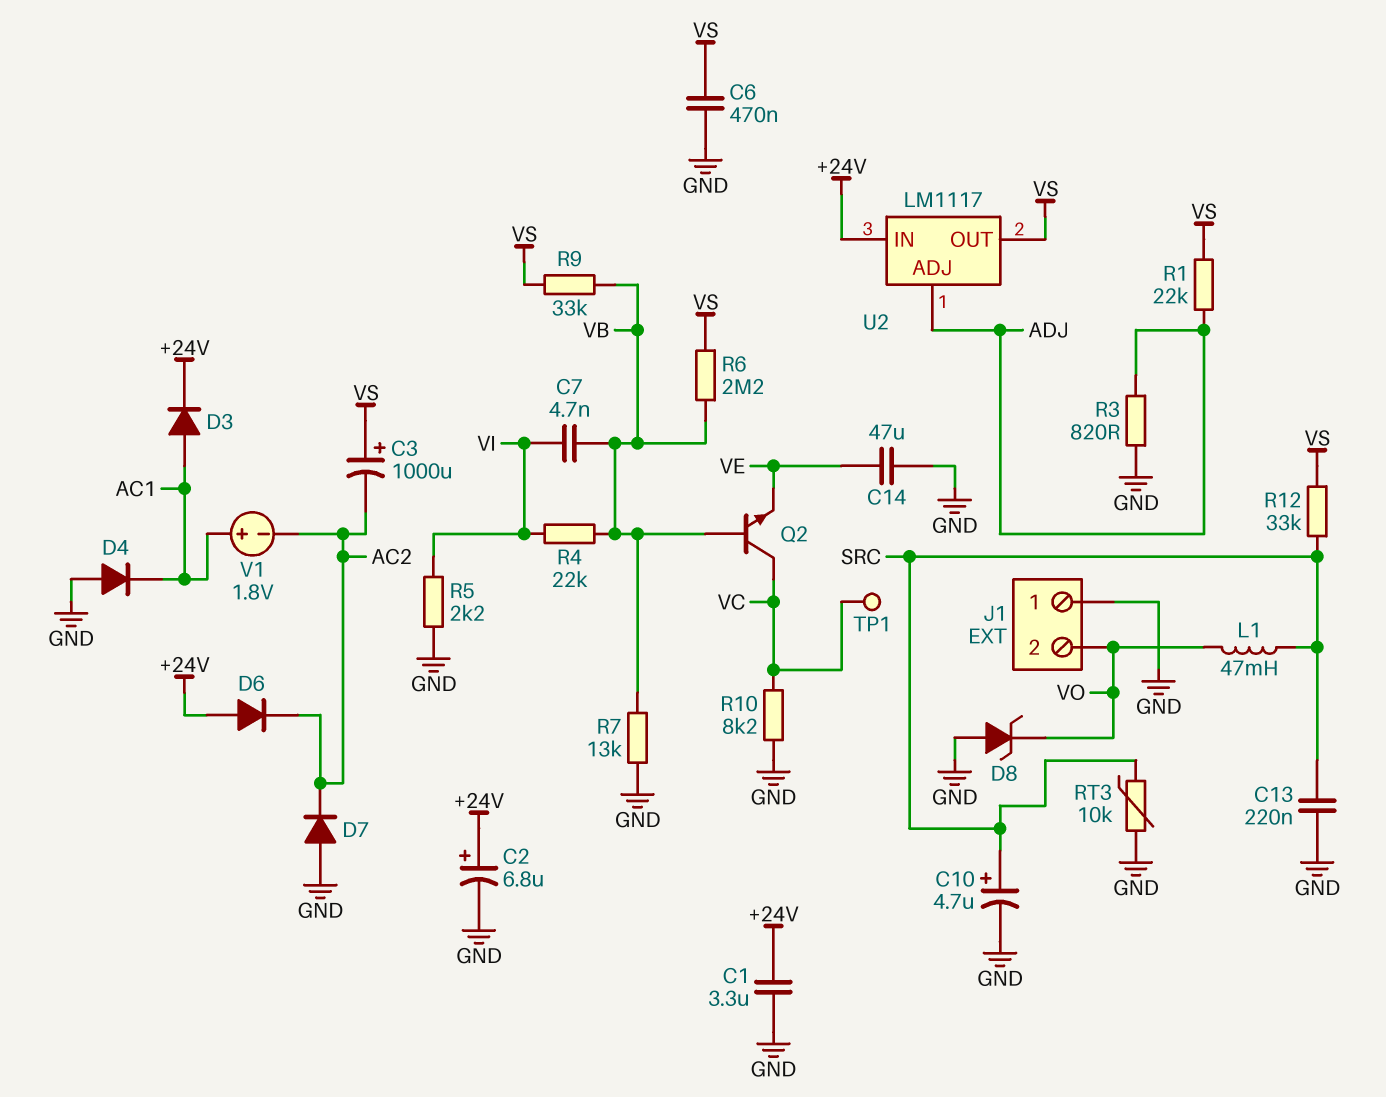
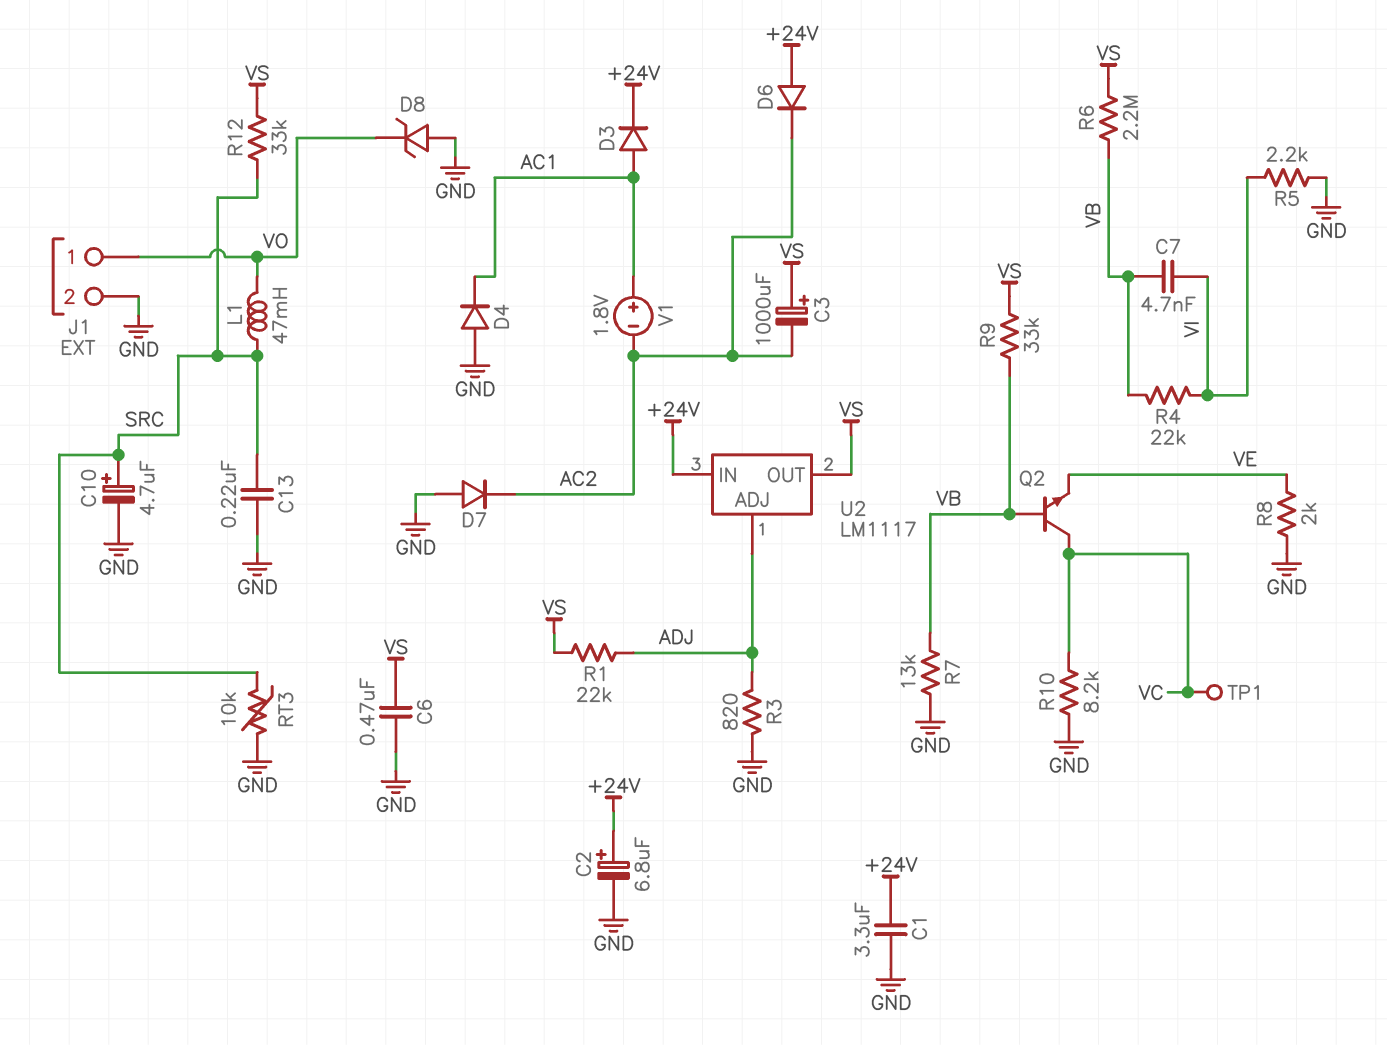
C14: 47uF (GND, VE) -> none
J1 pin 1: GND -> VO
J1 pin 2: VO -> GND
R8: none -> 2k (GND, VE)

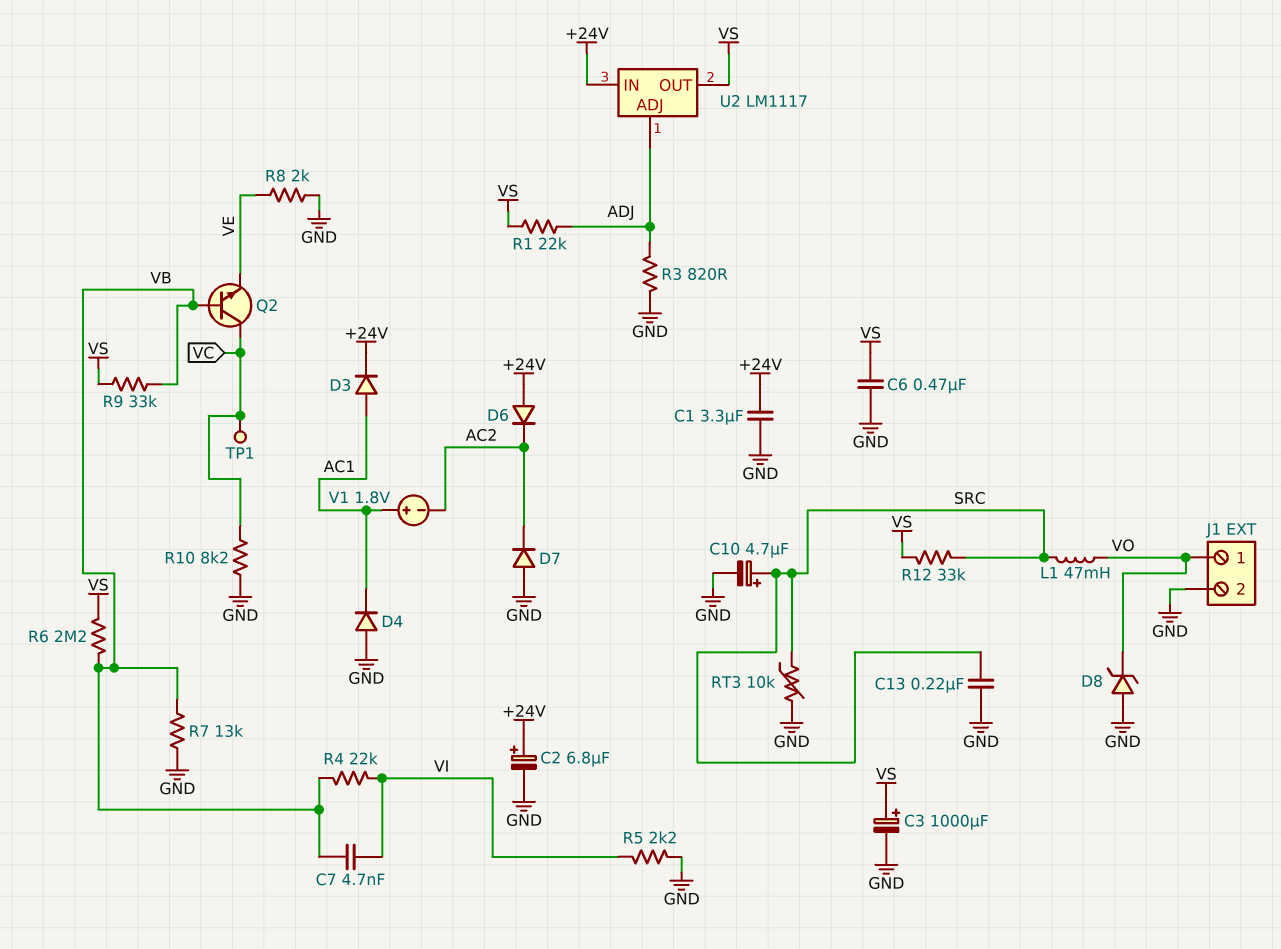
C3: 1000uF (plus VS, minus AC2) -> 1000uF (plus VS, minus GND)

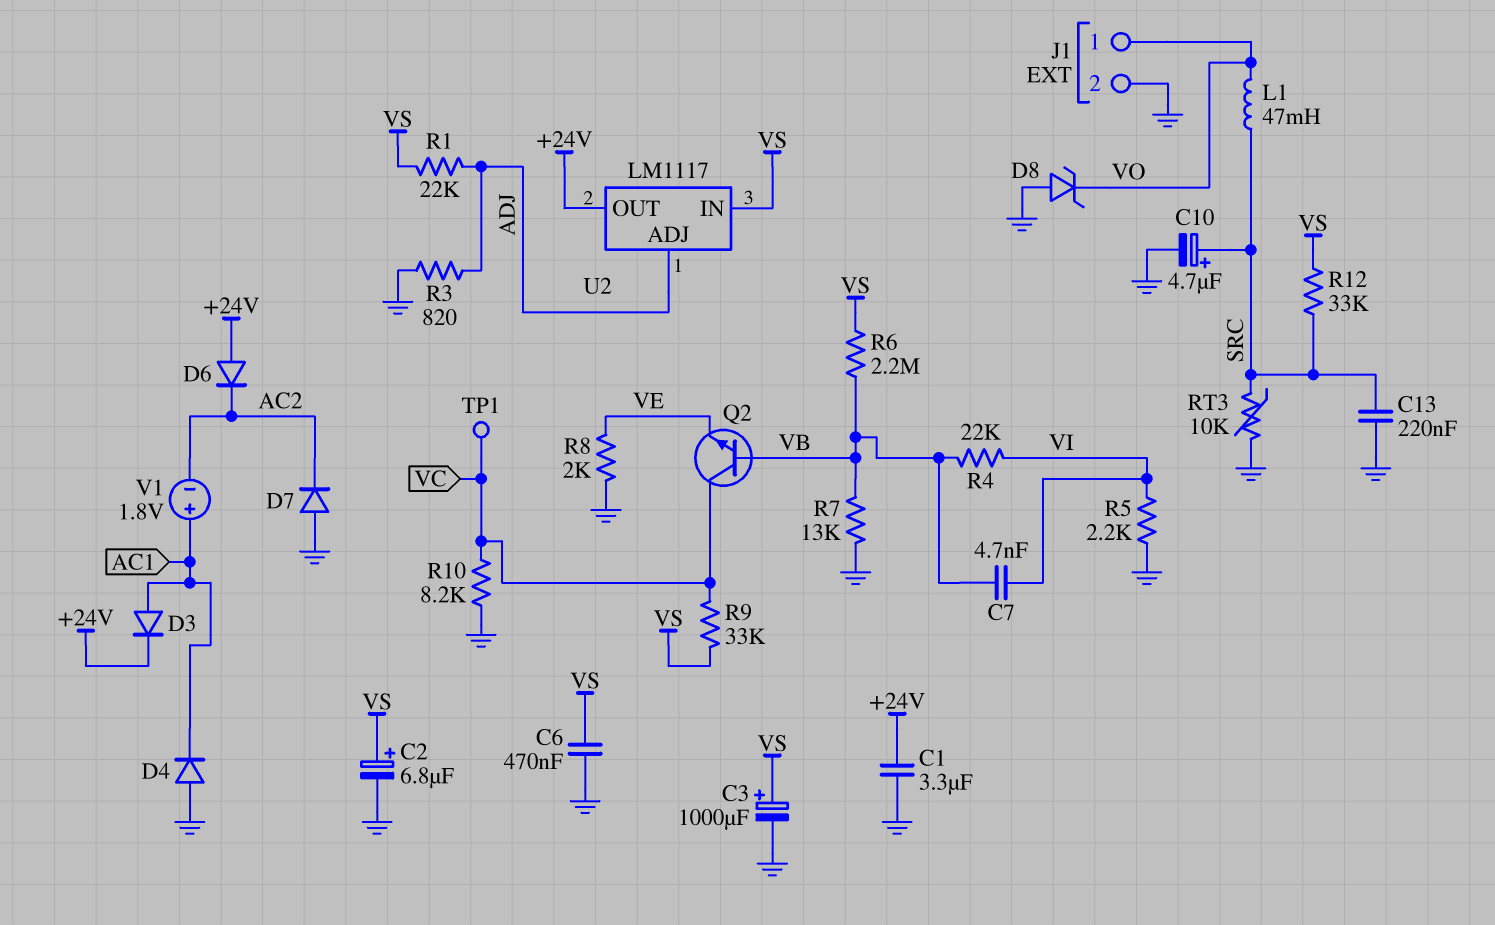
C2: 6.8uF (plus +24V, minus GND) -> 6.8uF (plus VS, minus GND)
R9: 33k (VB, VS) -> 33k (VC, VS)
U2 pin IN: +24V -> VS
U2 pin OUT: VS -> +24V

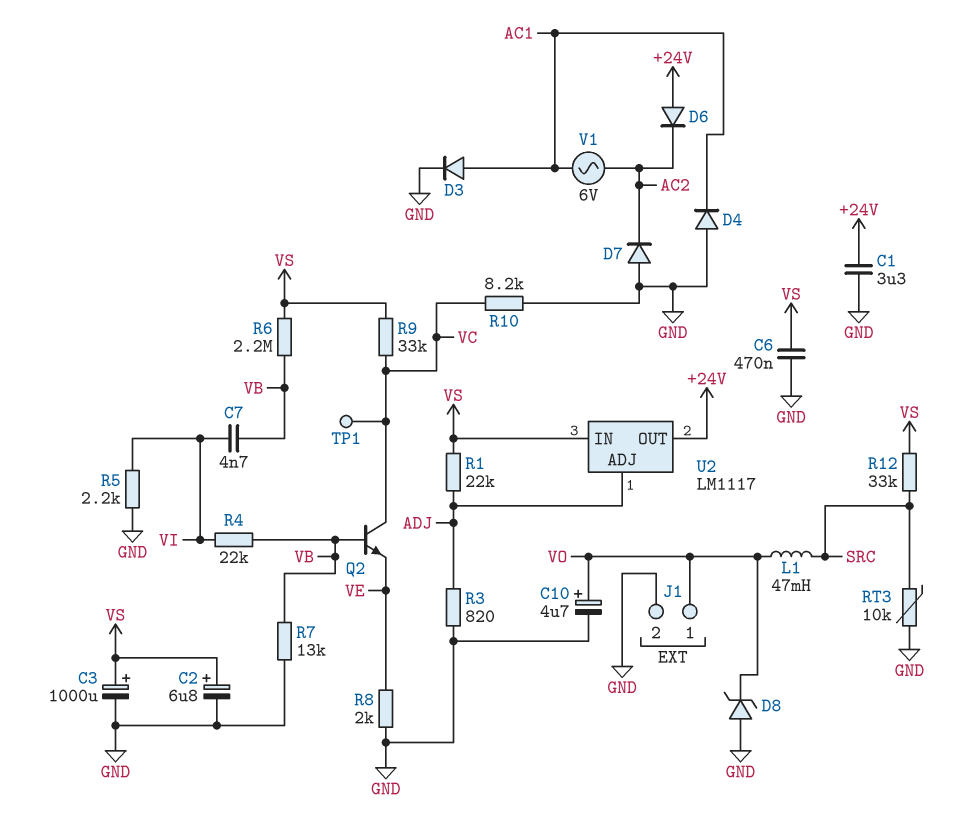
C10: 4.7uF (plus SRC, minus GND) -> 4.7uF (plus VO, minus GND)
C13: 220nF (GND, SRC) -> none
D3: diode (A AC1, K +24V) -> diode (A AC1, K GND)
V1: 1.8V (plus AC1, minus AC2) -> AC 6V (AC1, AC2)

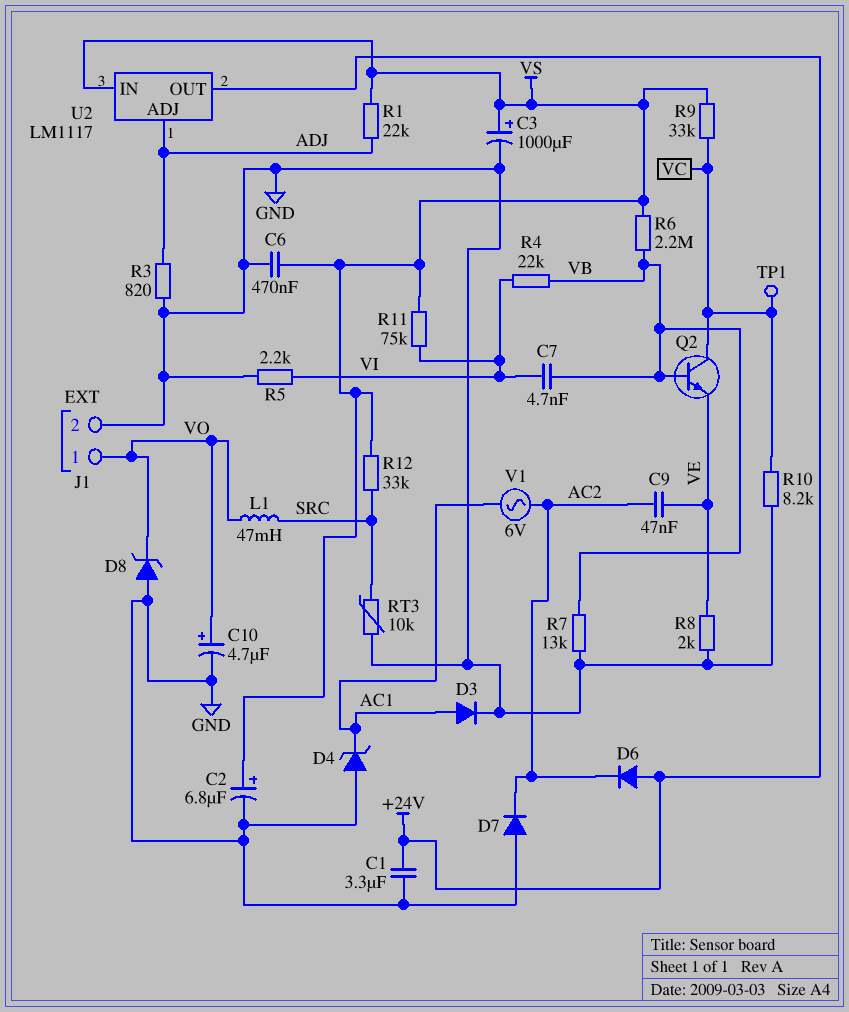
C9: none -> 47nF (AC2, VE)
D4: diode (A GND, K AC1) -> zener (A GND, K AC1)
R11: none -> 75k (VI, VS)

